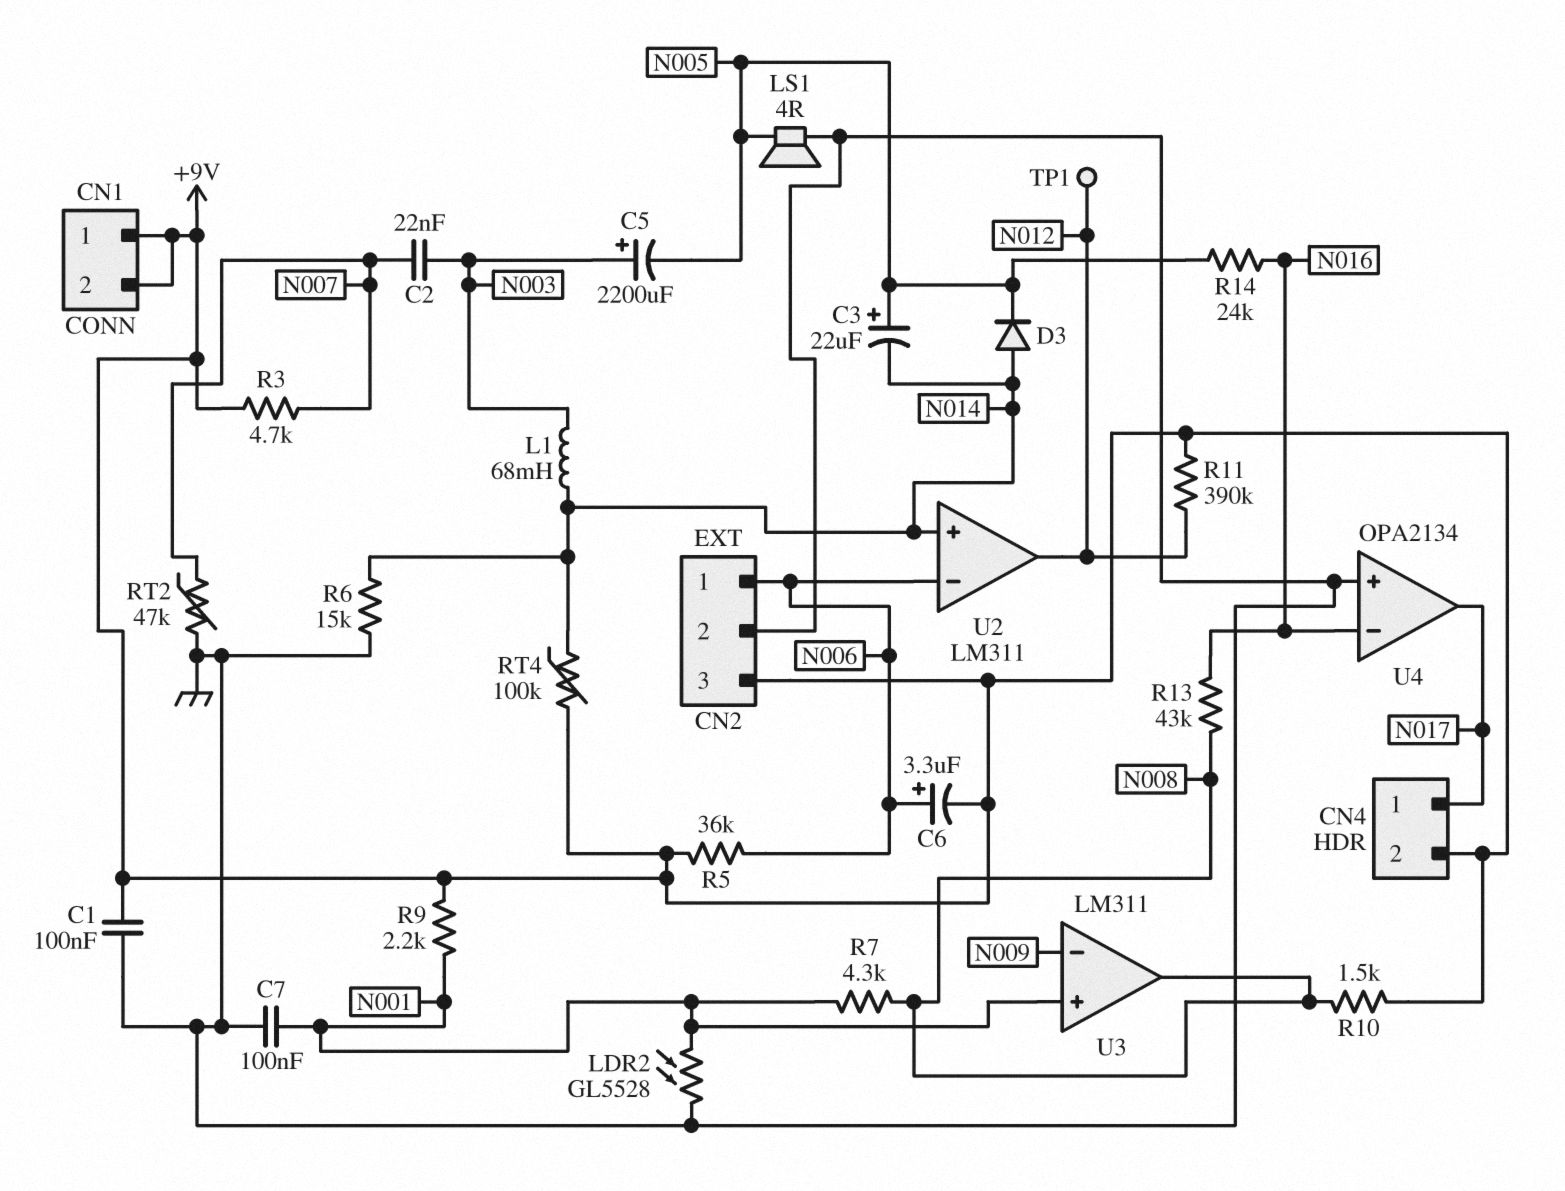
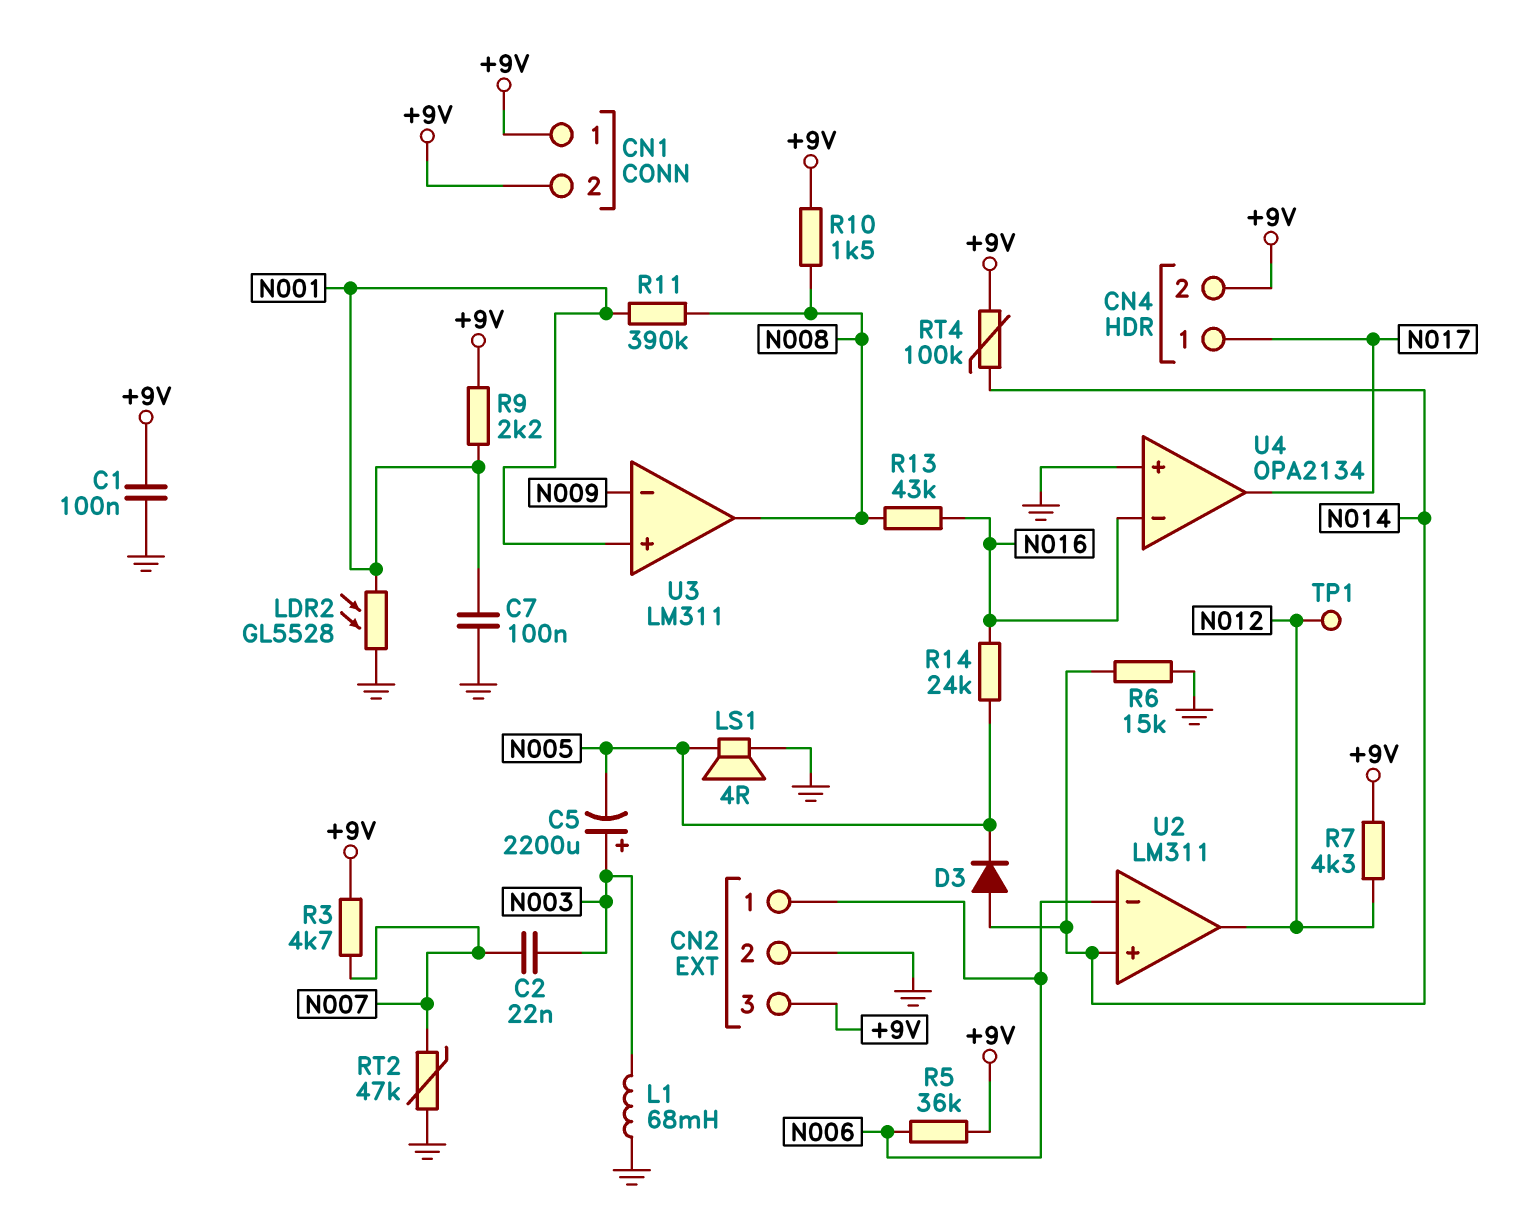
C3: 22uF (plus N005, minus N014) -> none
C6: 3.3uF (plus N006, minus +9V) -> none
L1: 68mH (N003, N014) -> 68mH (GND, N003)
R7: 4.3k (N001, N008) -> 4.3k (+9V, N012)
R11: 390k (+9V, N012) -> 390k (N001, N008)

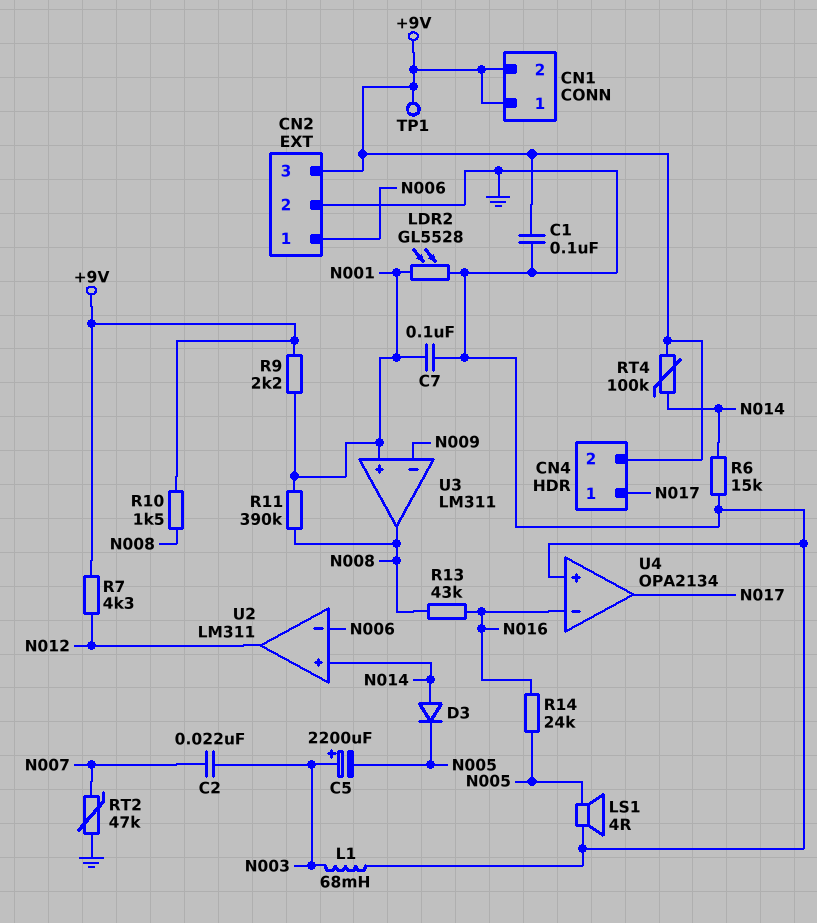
R3: 4.7k (+9V, N007) -> none
R5: 36k (+9V, N006) -> none
TP1: test point (N012) -> test point (+9V)

